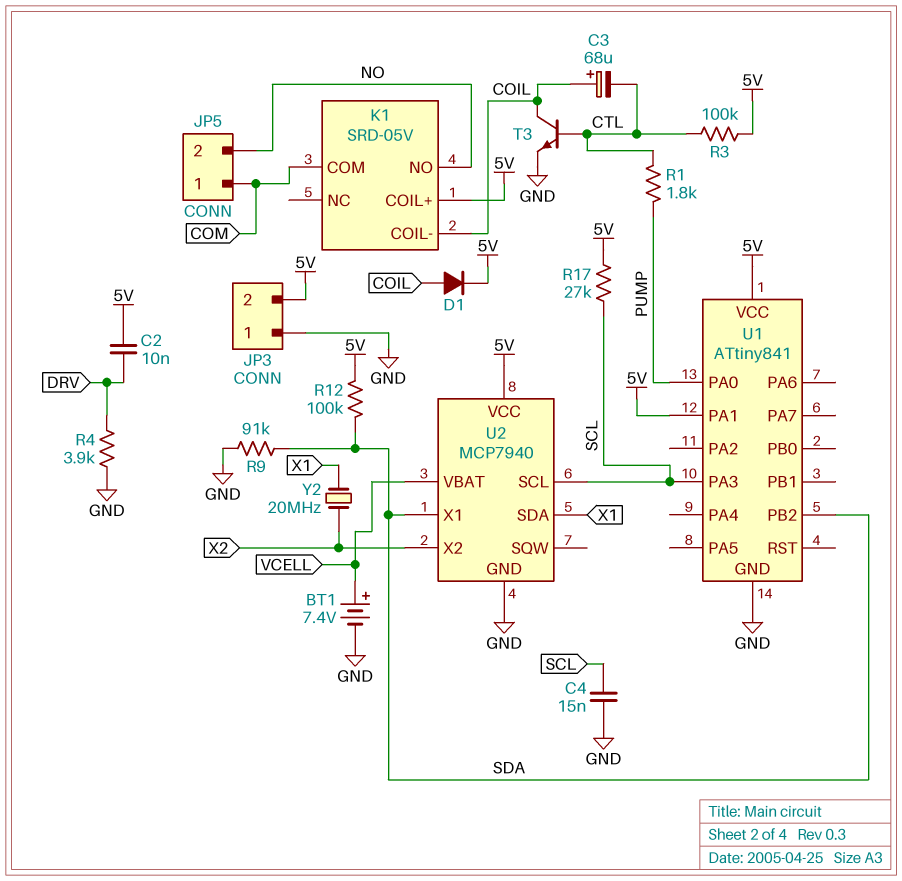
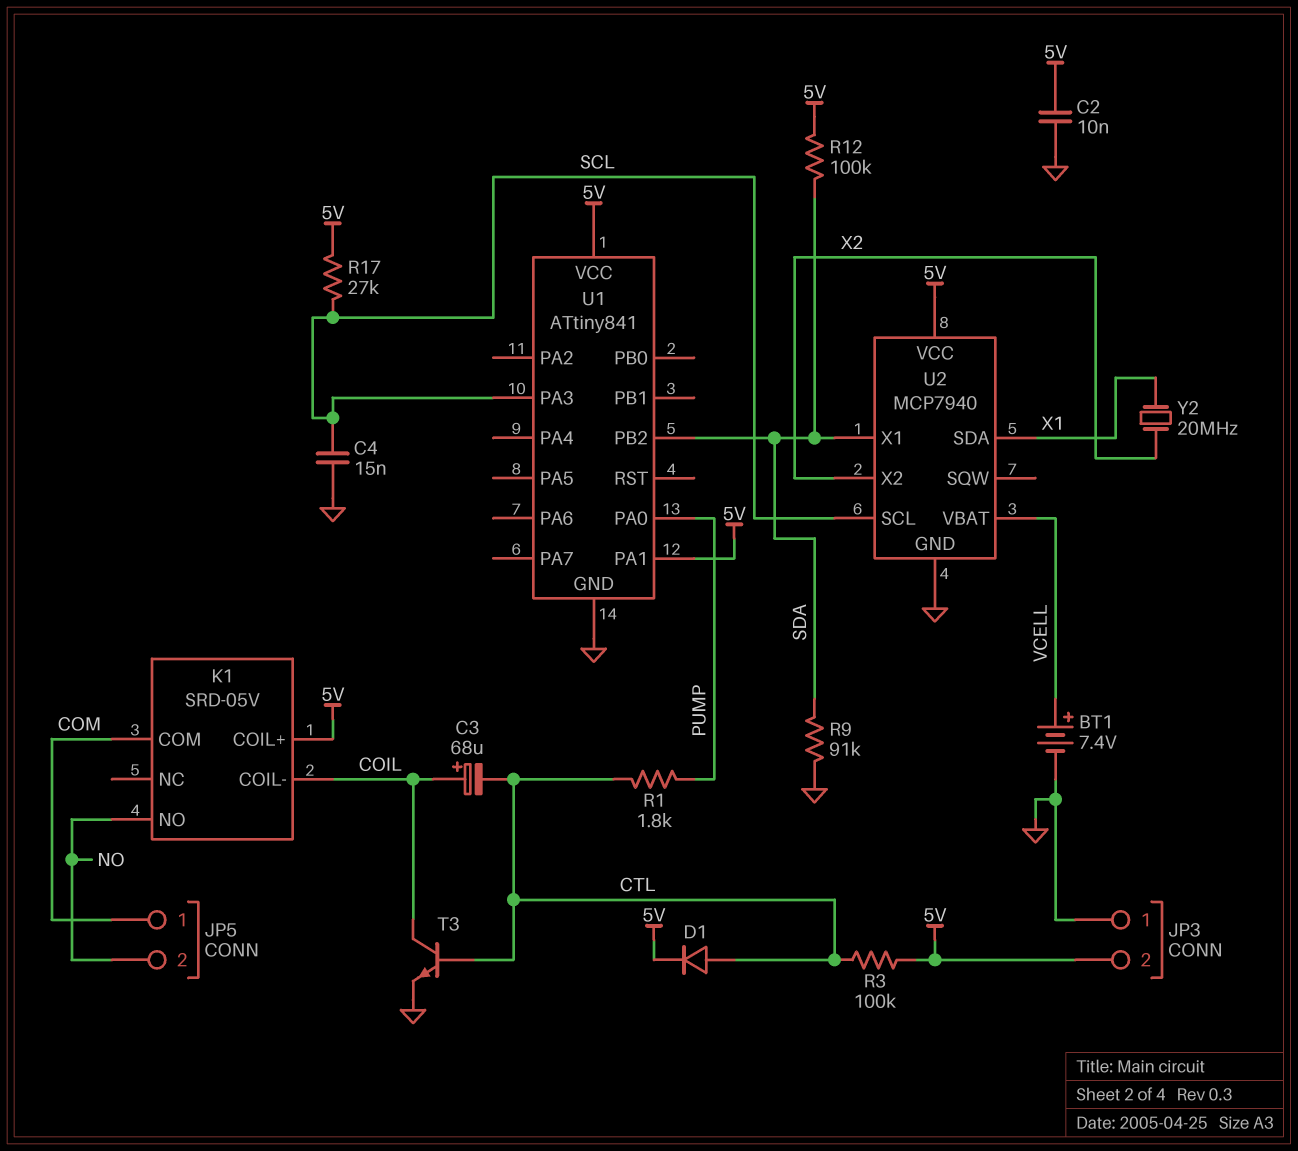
C2: 10nF (5V, DRV) -> 10nF (5V, GND)
D1: diode (A COIL, K 5V) -> diode (A CTL, K 5V)
R4: 3.9k (DRV, GND) -> none

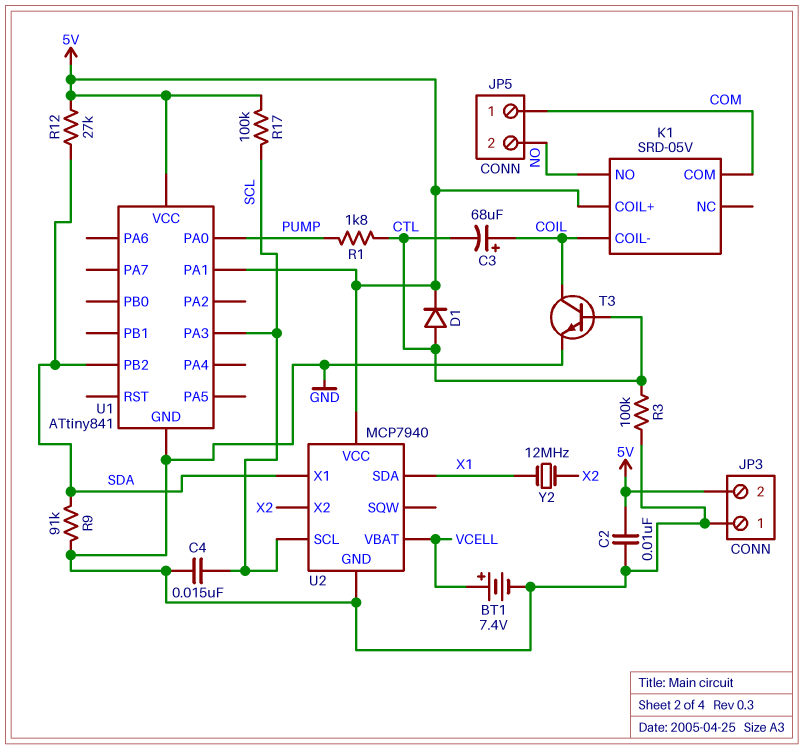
R3: 100k (5V, CTL) -> 100k (CTL, GND)
R12: 100k (5V, SDA) -> 27k (5V, SDA)
R17: 27k (5V, SCL) -> 100k (5V, SCL)
Y2: 20MHz (X1, X2) -> 12MHz (X1, X2)

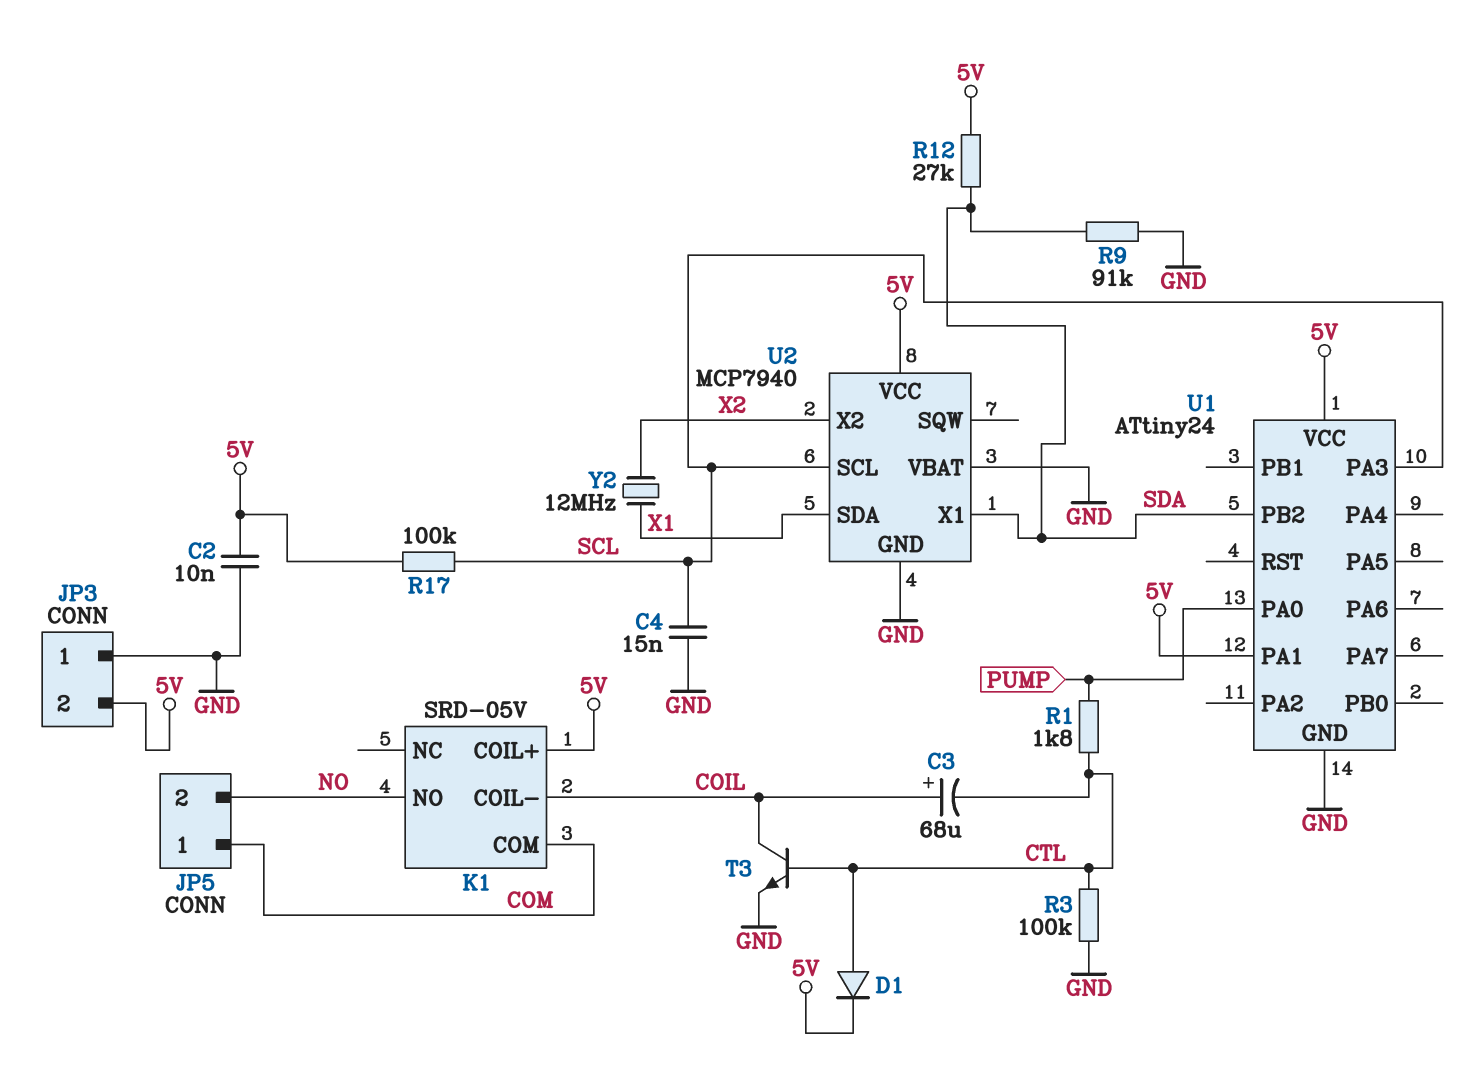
BT1: 7.4V (plus VCELL, minus GND) -> none
U1: ATtiny841 -> ATtiny24
U2 pin VBAT: VCELL -> GND

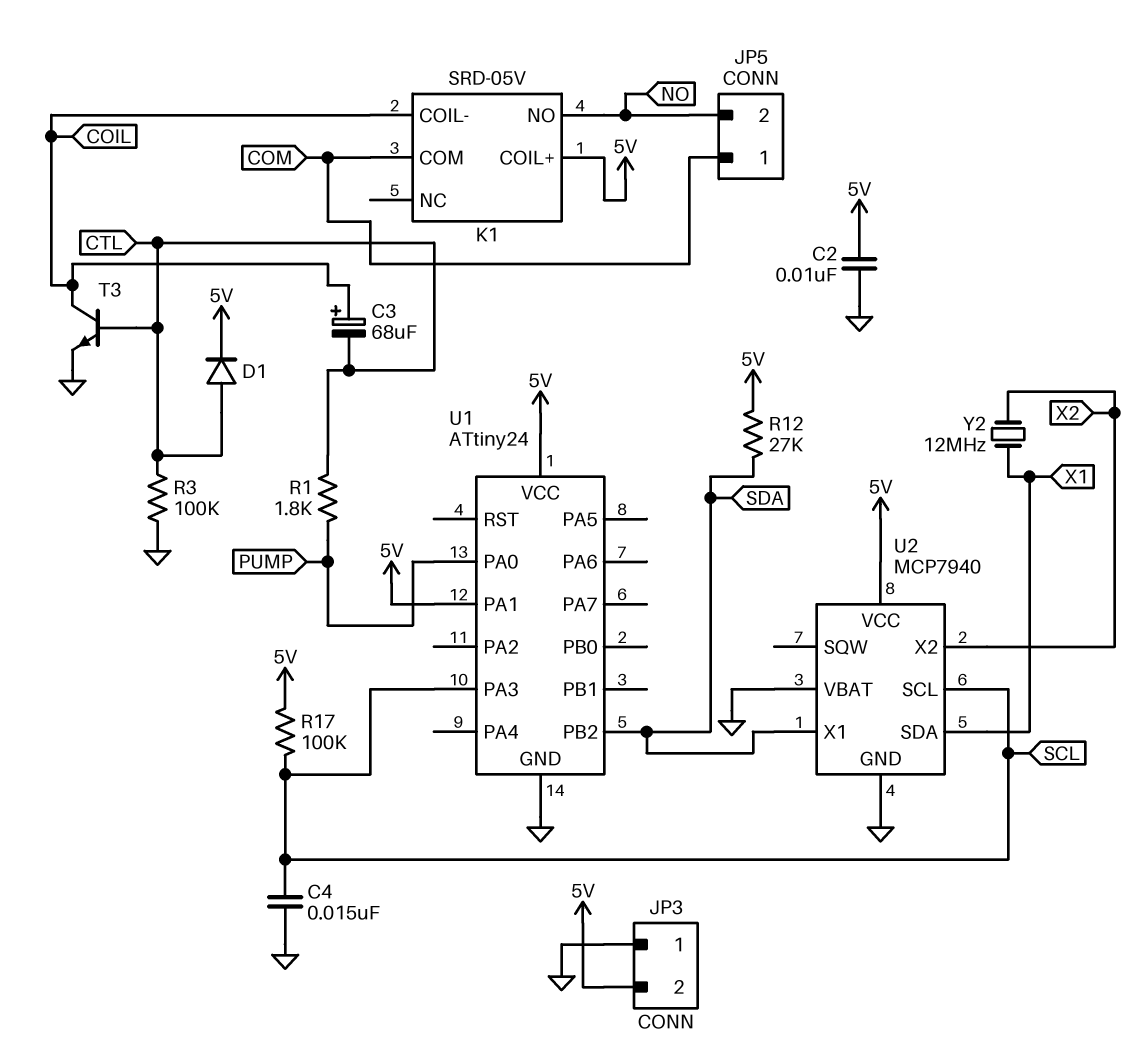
R9: 91k (GND, SDA) -> none

